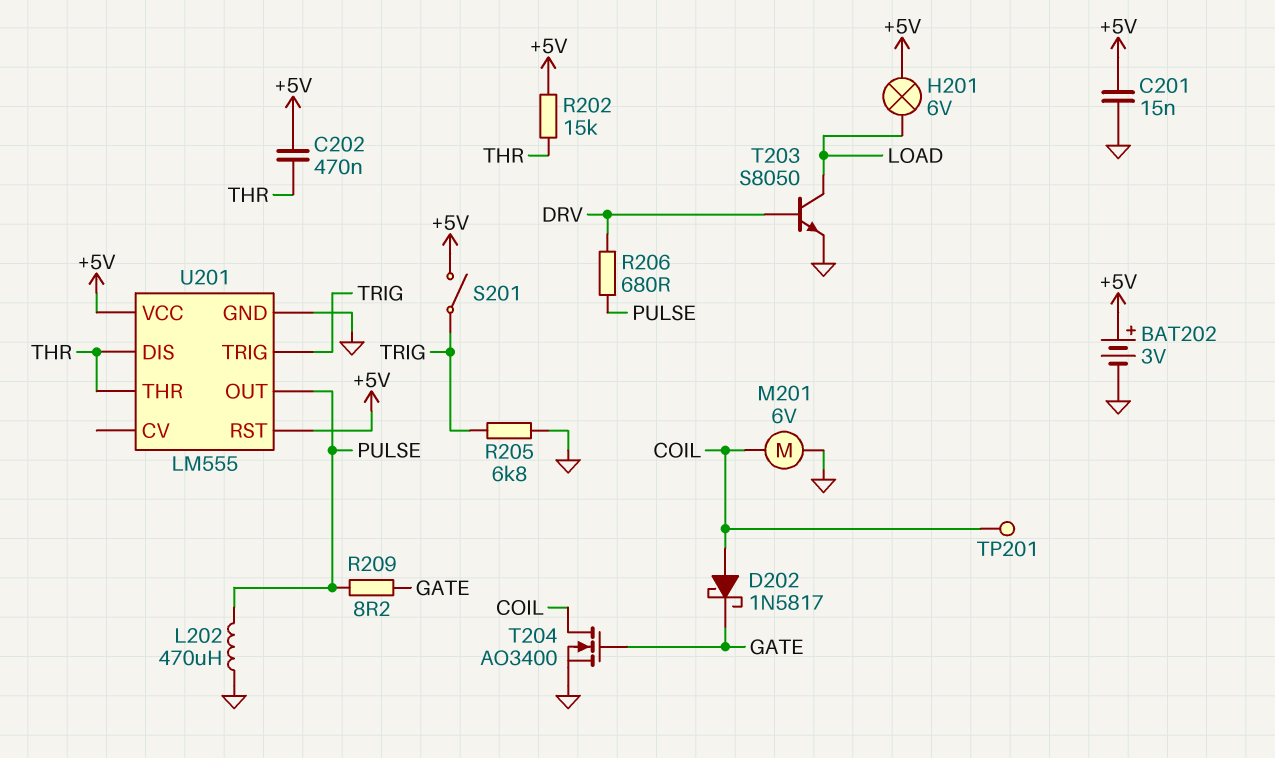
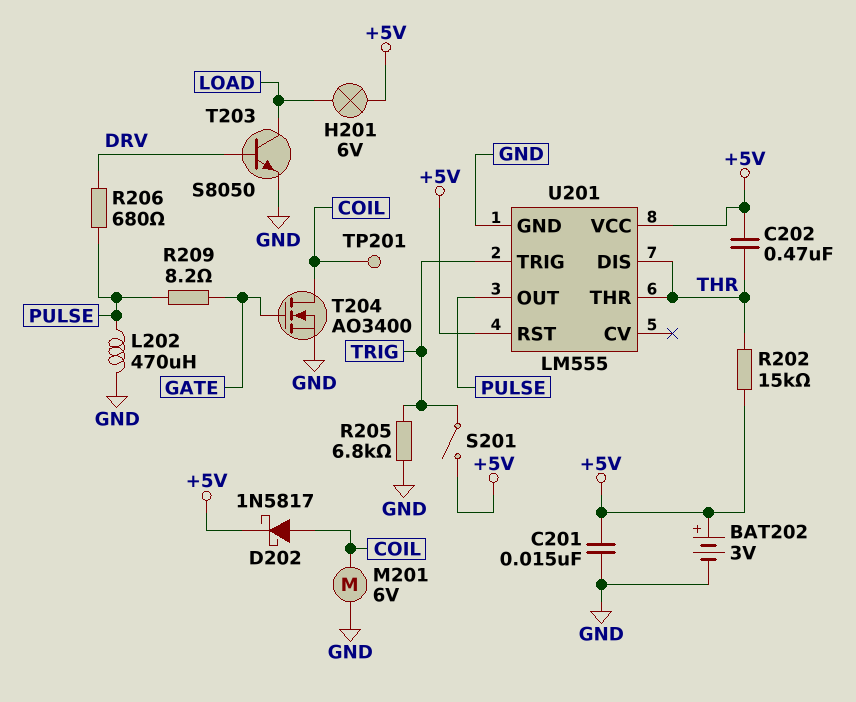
D202: schottky 1N5817 (A COIL, K GATE) -> schottky 1N5817 (A COIL, K +5V)

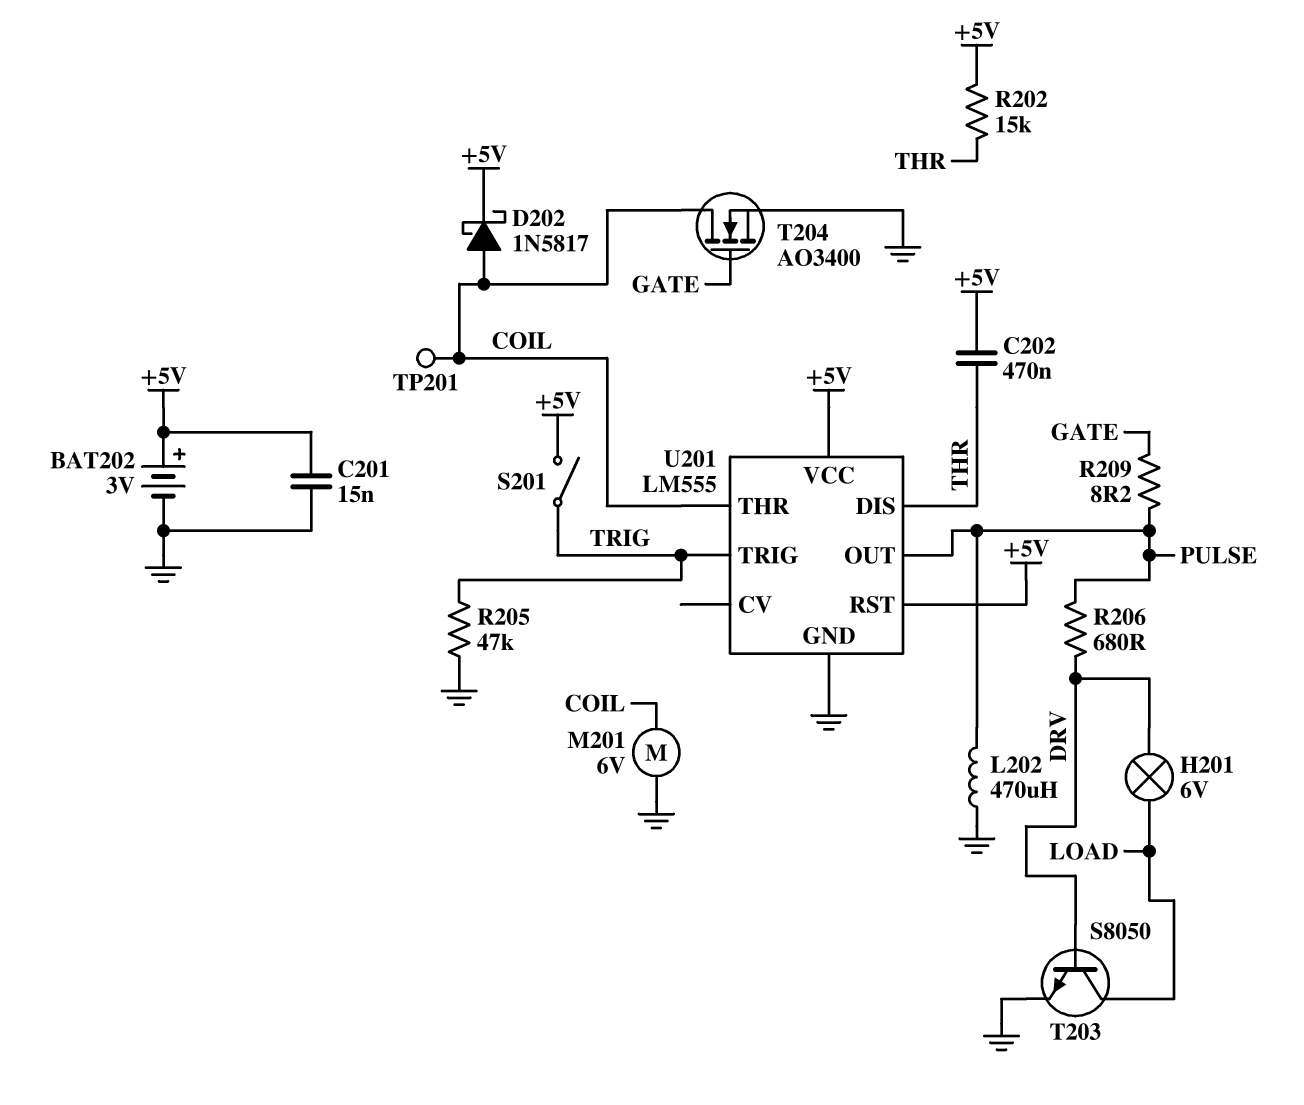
H201: lamp 6V (+5V, LOAD) -> lamp 6V (DRV, LOAD)
R205: 6.8k (GND, TRIG) -> 47k (GND, TRIG)
U201 pin THR: THR -> COIL

